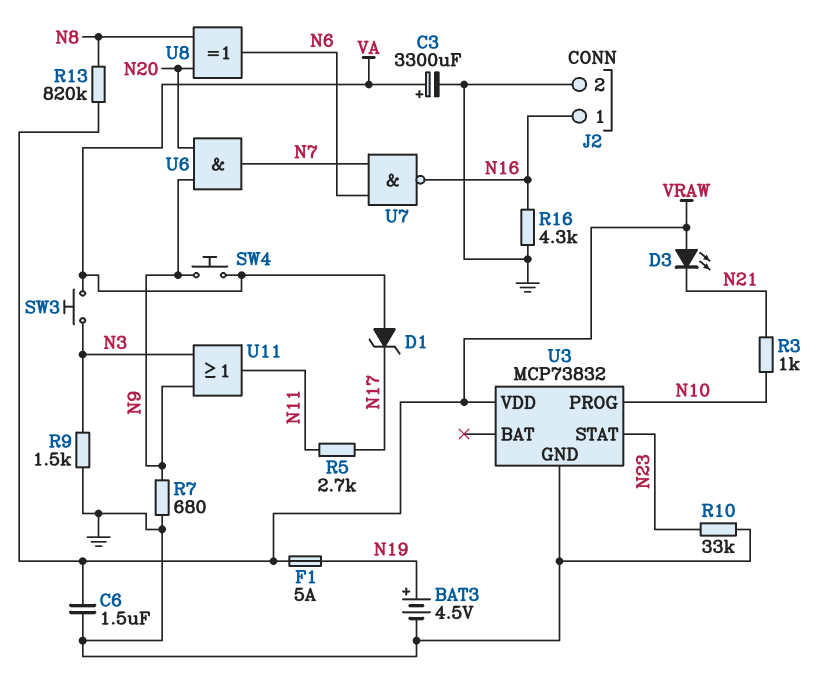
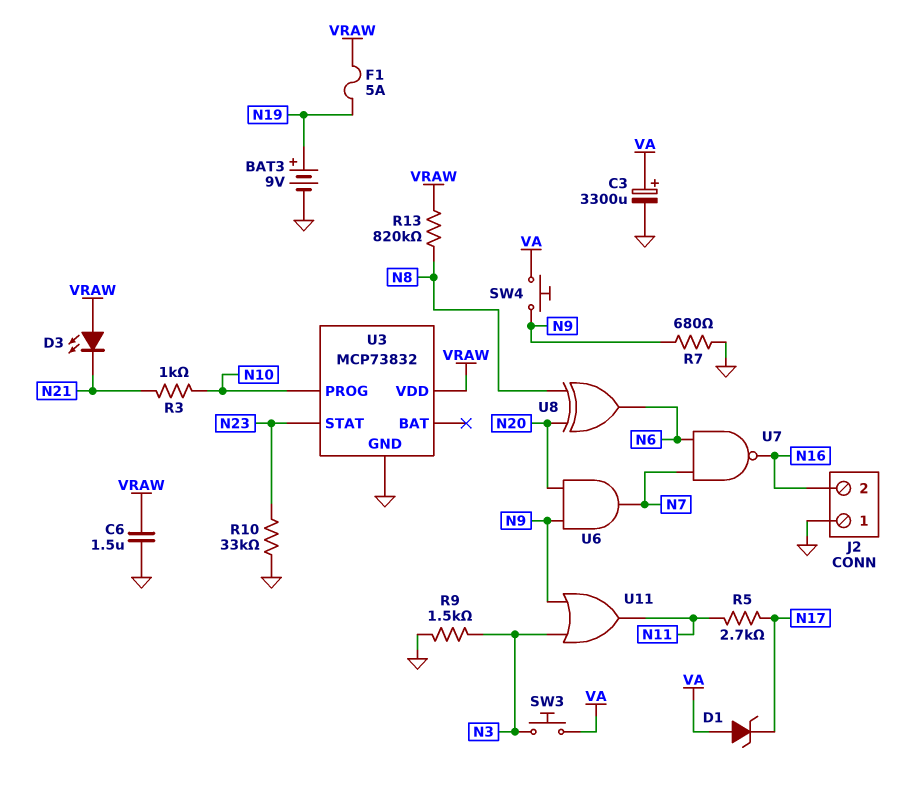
BAT3: 4.5V (plus N19, minus GND) -> 9V (plus N19, minus GND)
J2 pin 1: N16 -> GND
J2 pin 2: GND -> N16
R16: 4.3k (GND, N16) -> none

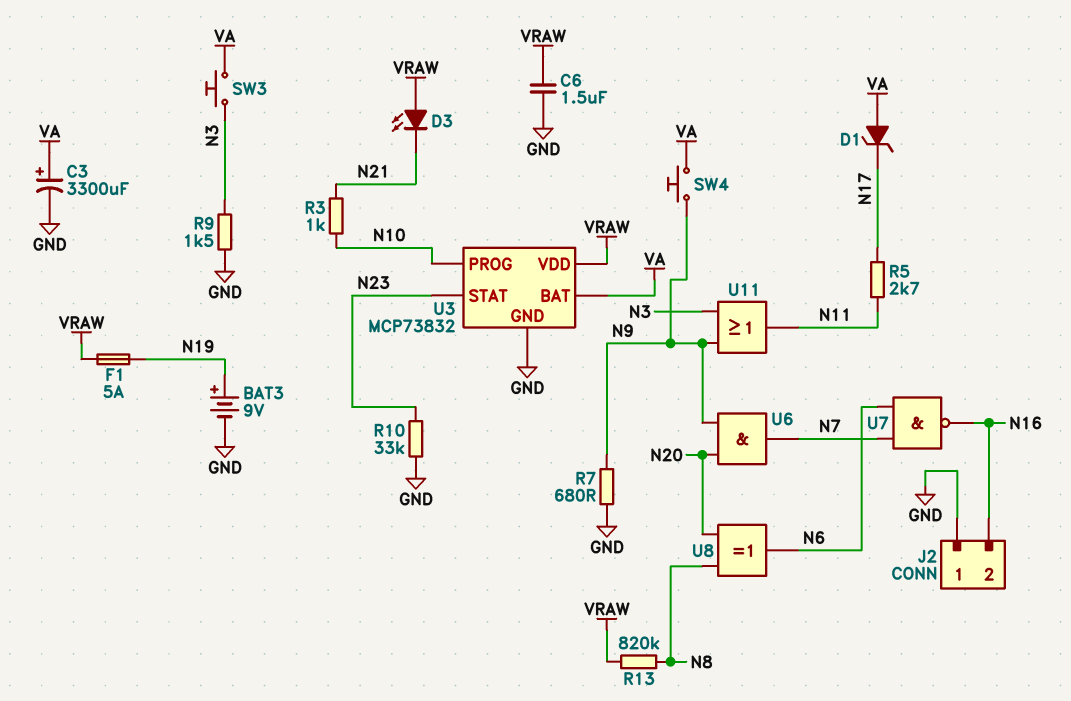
U3 pin BAT: none -> VA

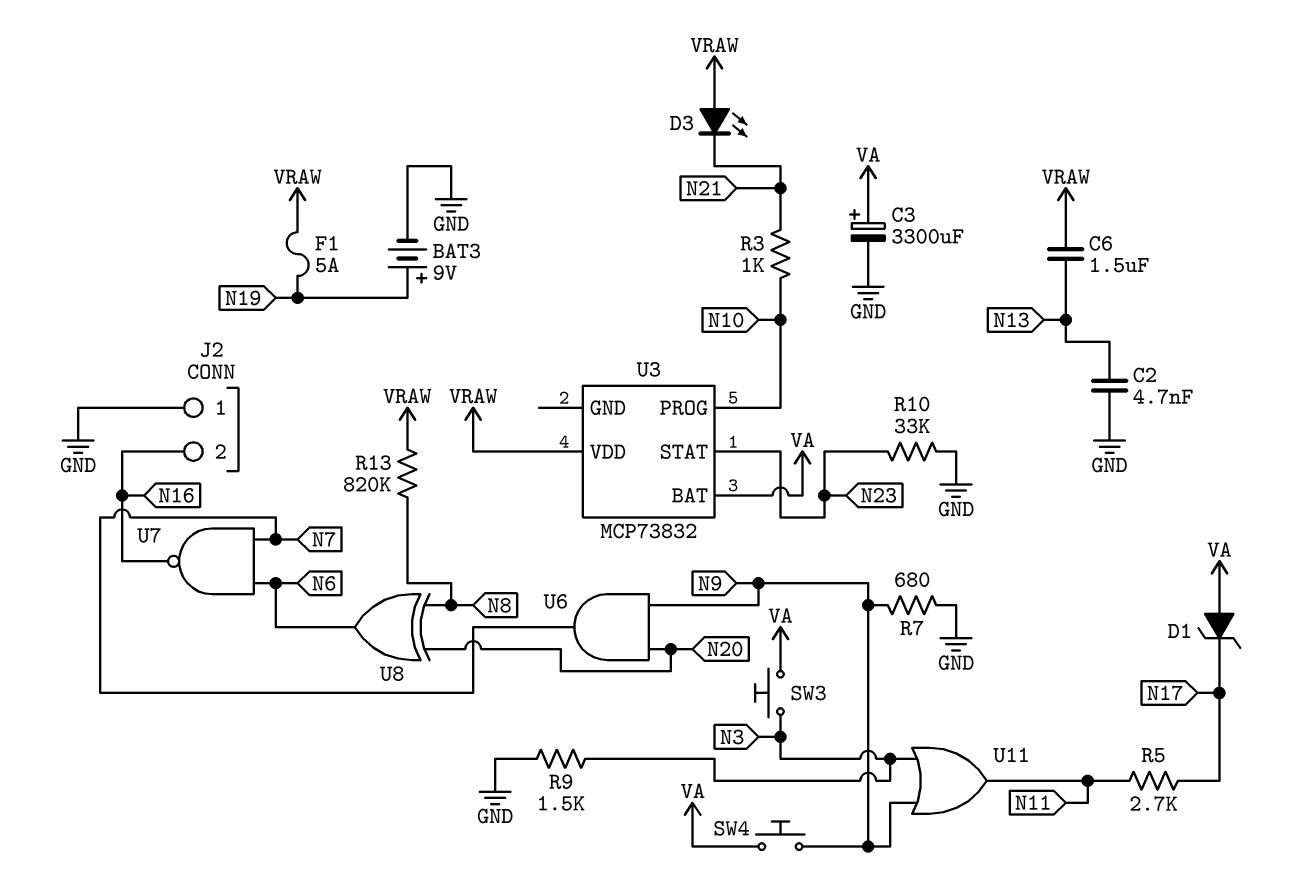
C2: none -> 4.7nF (GND, N13)
C6: 1.5uF (GND, VRAW) -> 1.5uF (N13, VRAW)
U3 pin GND: GND -> none

